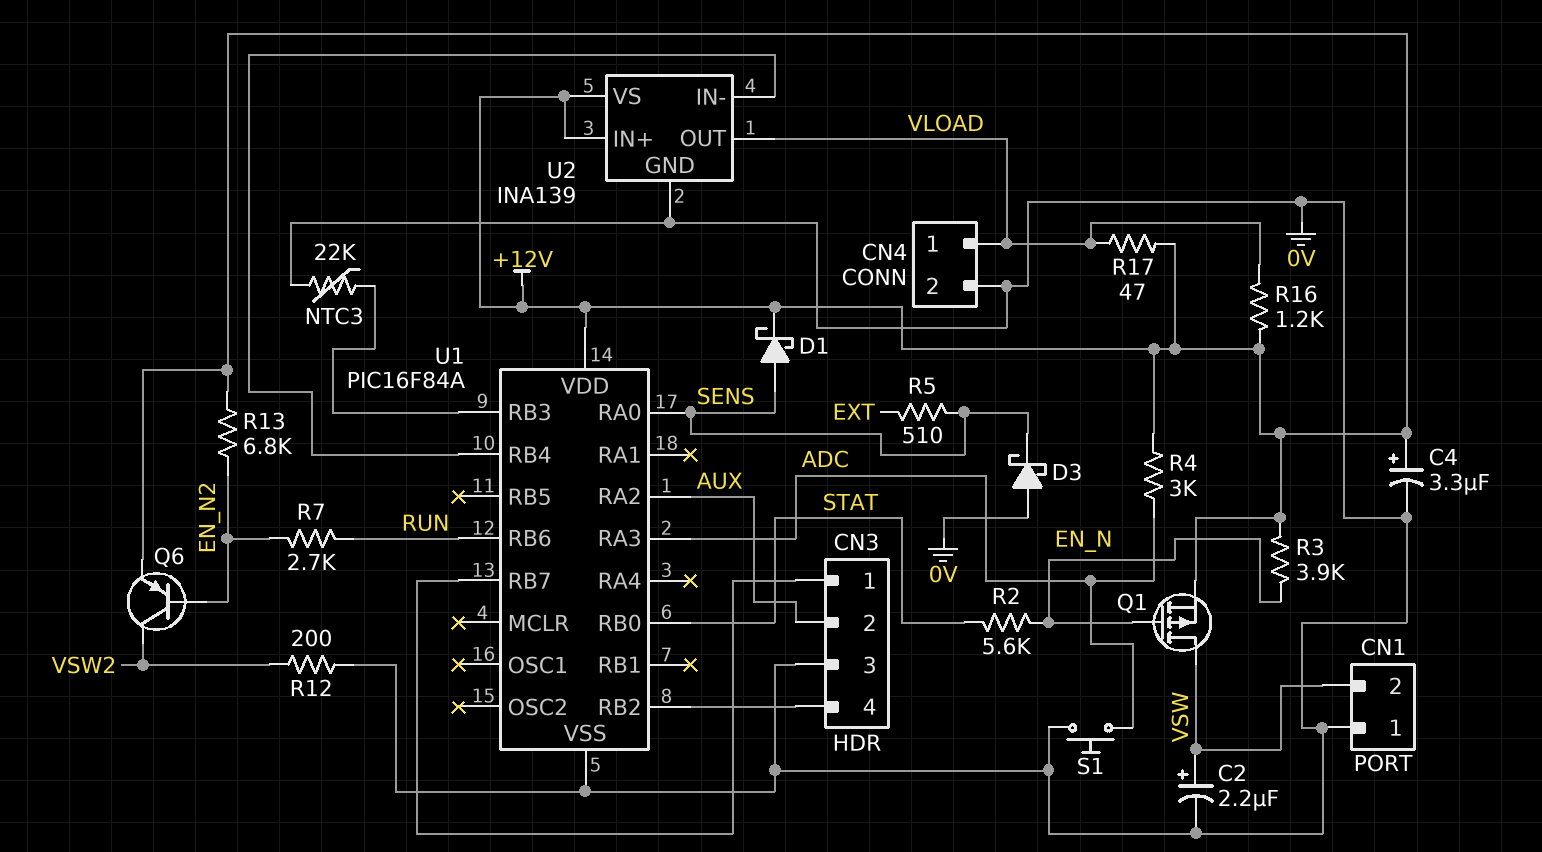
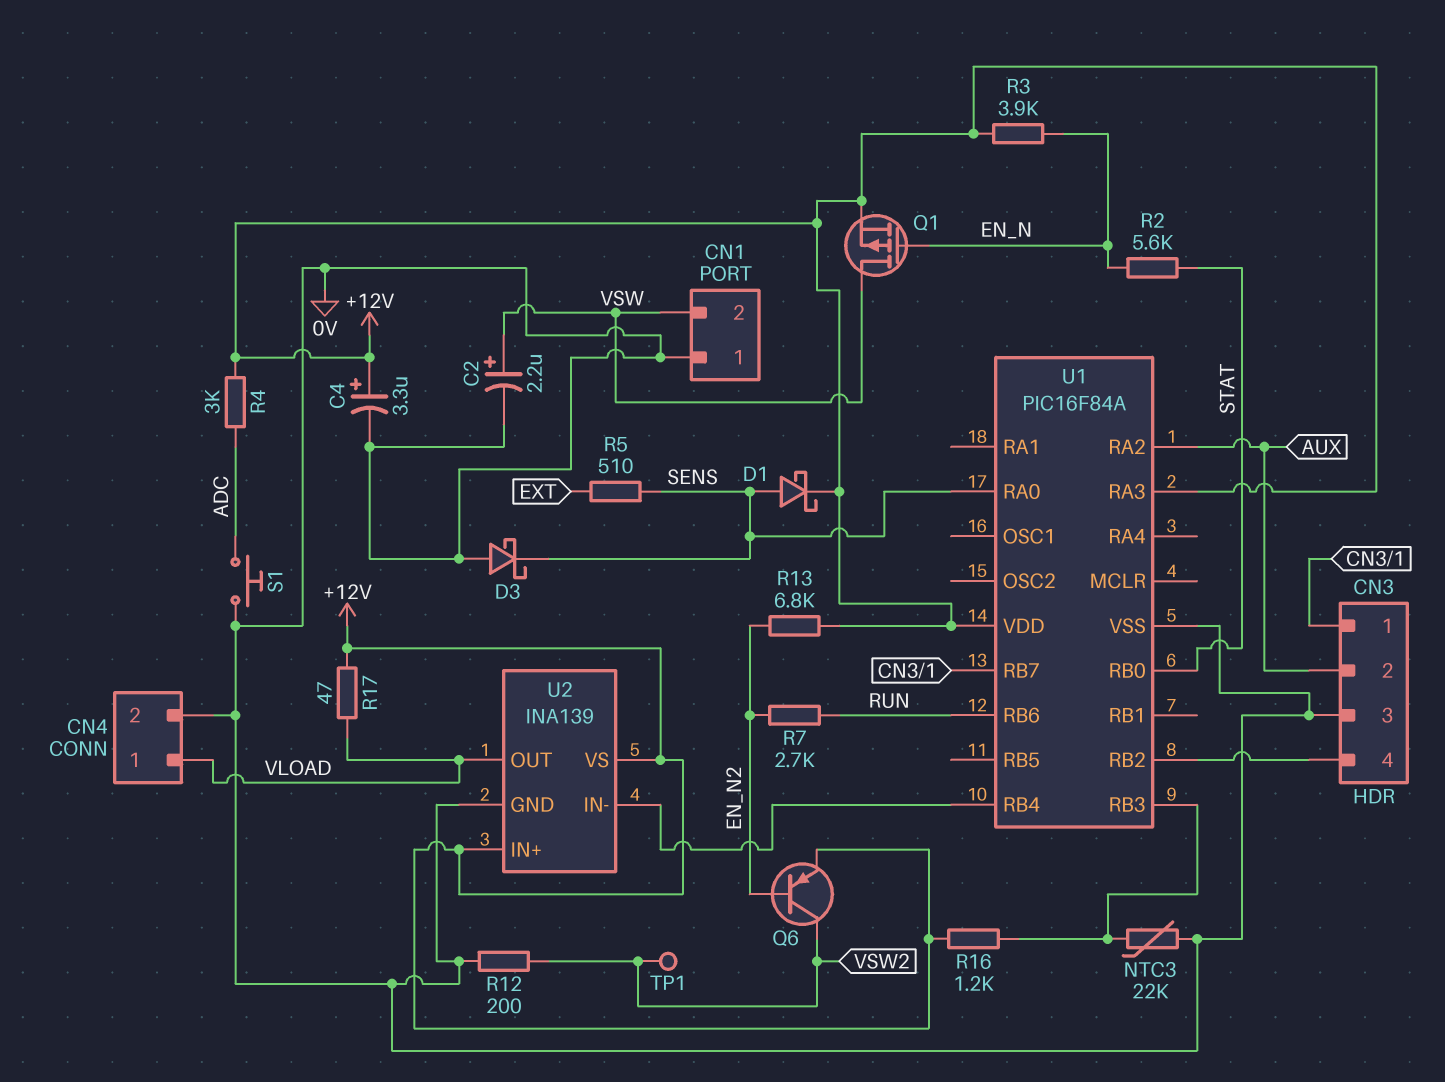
R16: 1.2k (+12V, VLOAD) -> 1.2k (+12V, U1/RB3)
TP1: none -> test point (VSW2)
U1 pin RA3: ADC -> +12V

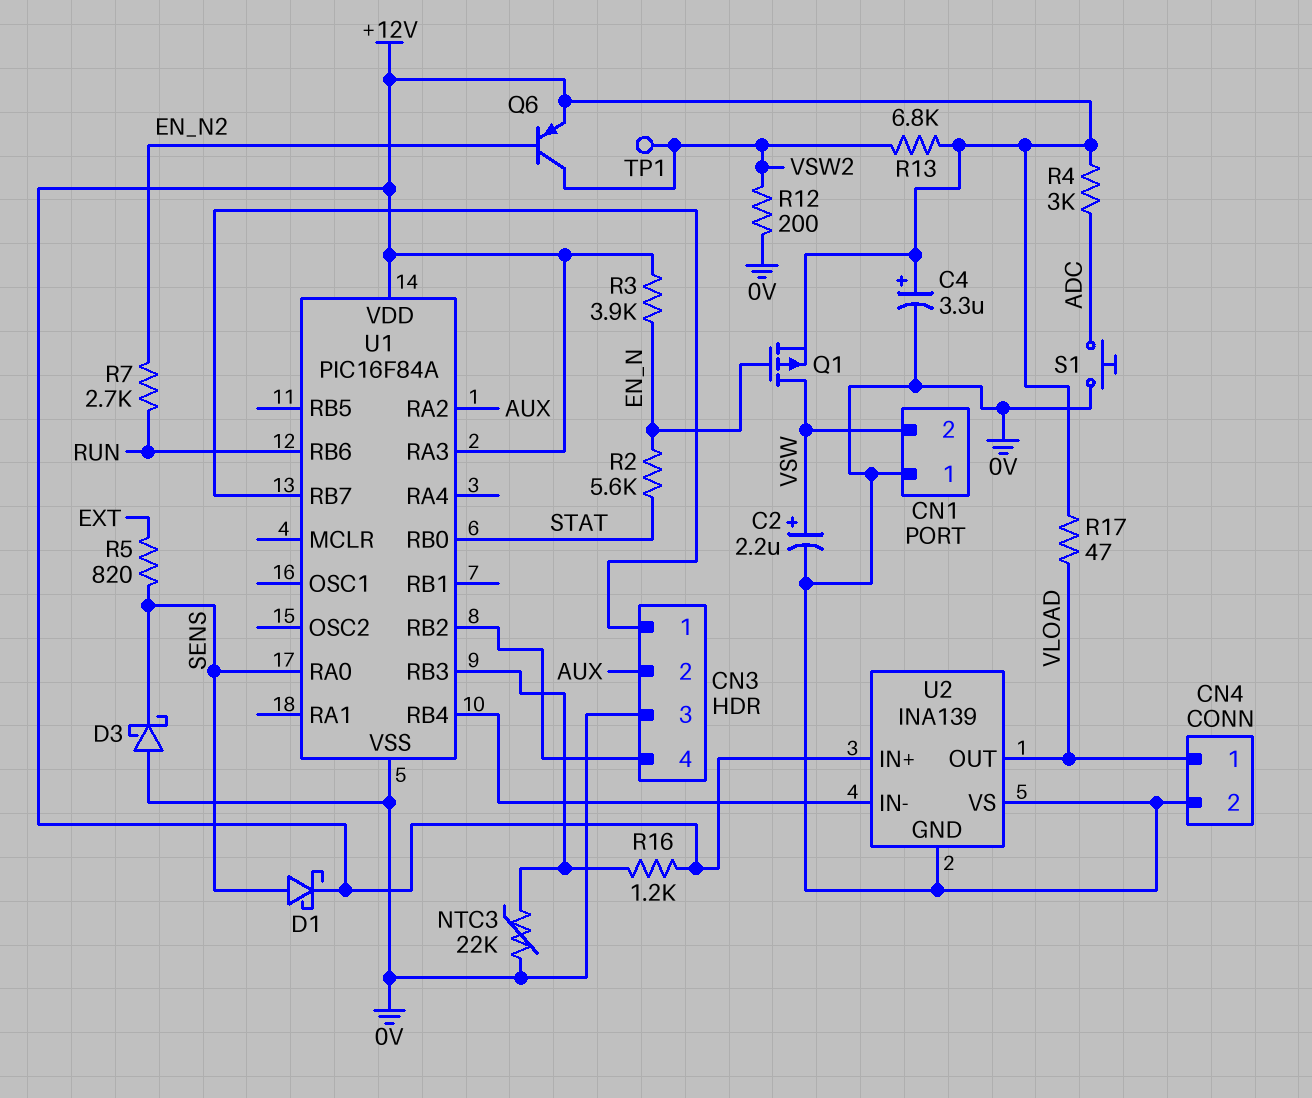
R5: 510 (EXT, SENS) -> 820 (EXT, SENS)
R13: 6.8k (+12V, EN_N2) -> 6.8k (+12V, VSW2)
U2 pin VS: +12V -> 0V

